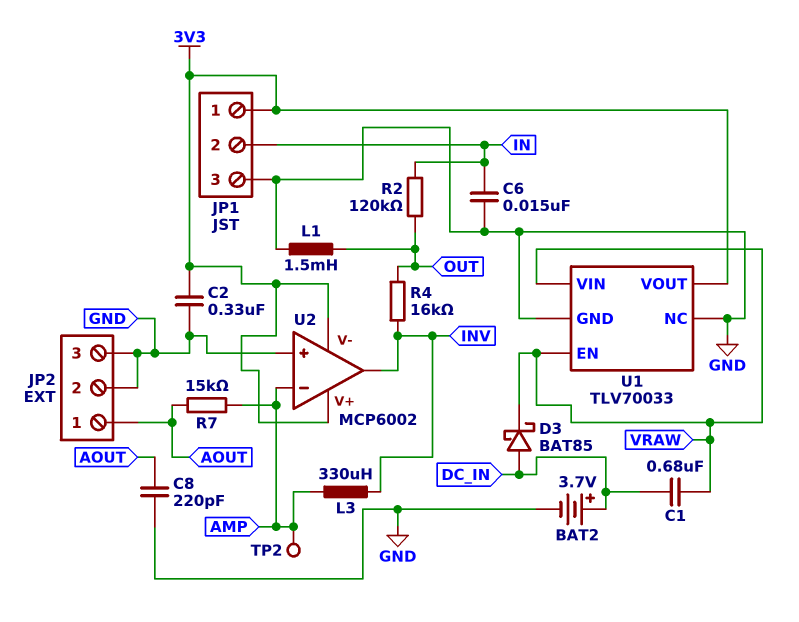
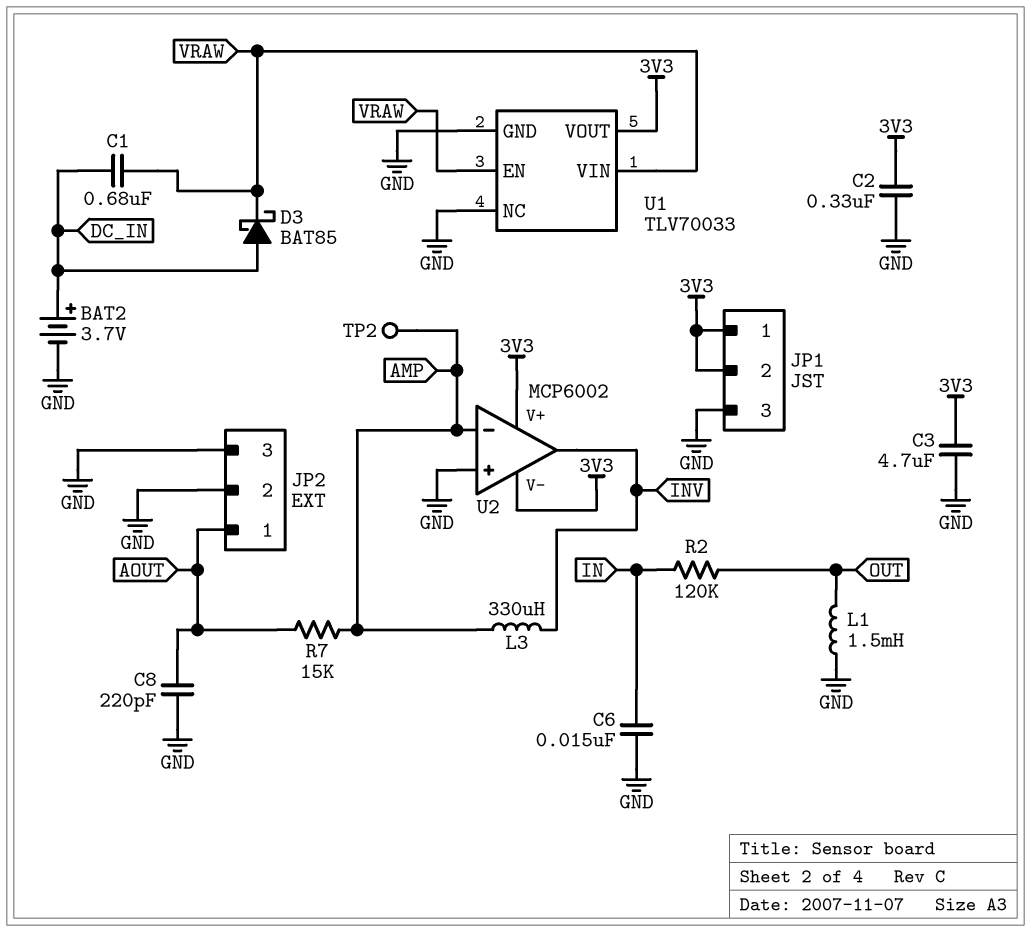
C3: none -> 4.7uF (3V3, GND)
JP1 pin 2: IN -> 3V3
R4: 16k (INV, OUT) -> none

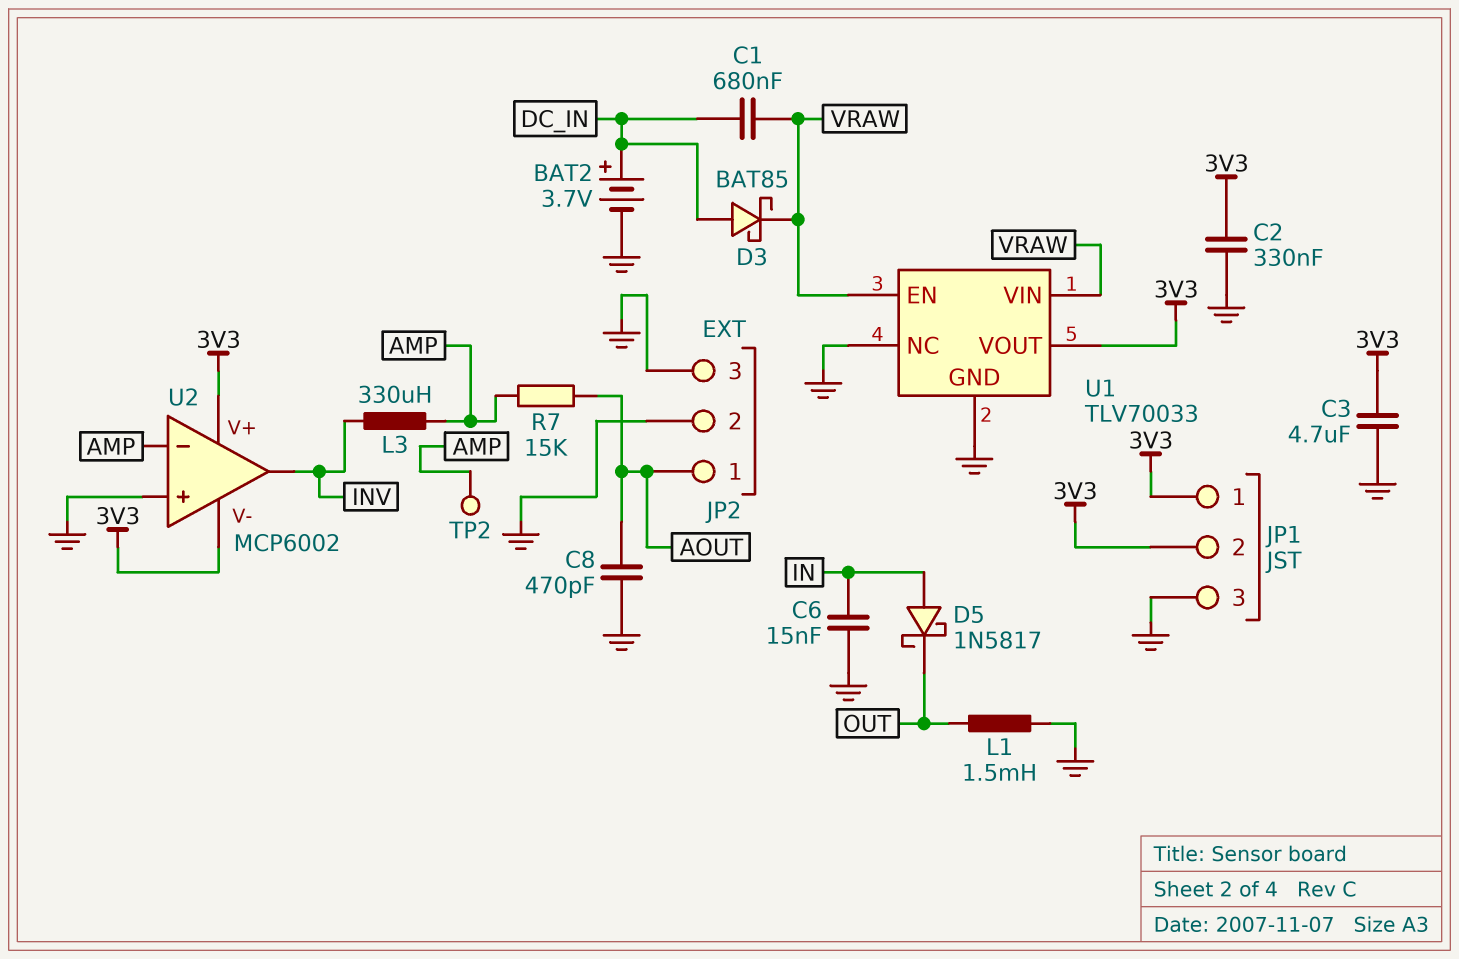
C8: 220pF (AOUT, GND) -> 470pF (AOUT, GND)
D5: none -> schottky 1N5817 (A IN, K OUT)
R2: 120k (IN, OUT) -> none

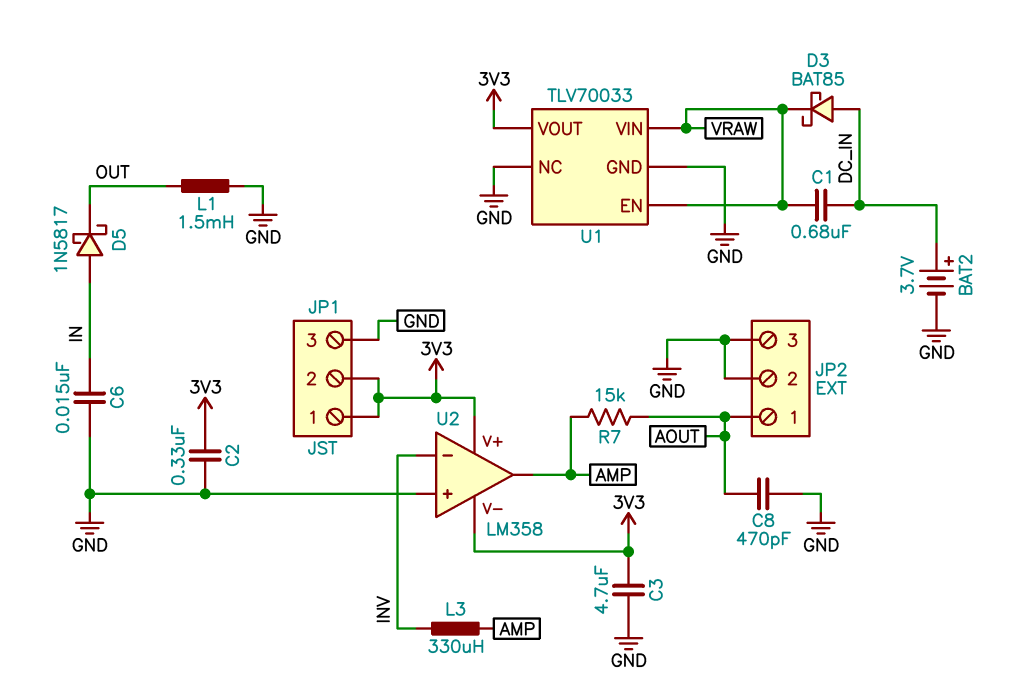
TP2: test point (AMP) -> none
U2: MCP6002 -> LM358
U2 pin in-: AMP -> INV
U2 pin out: INV -> AMP

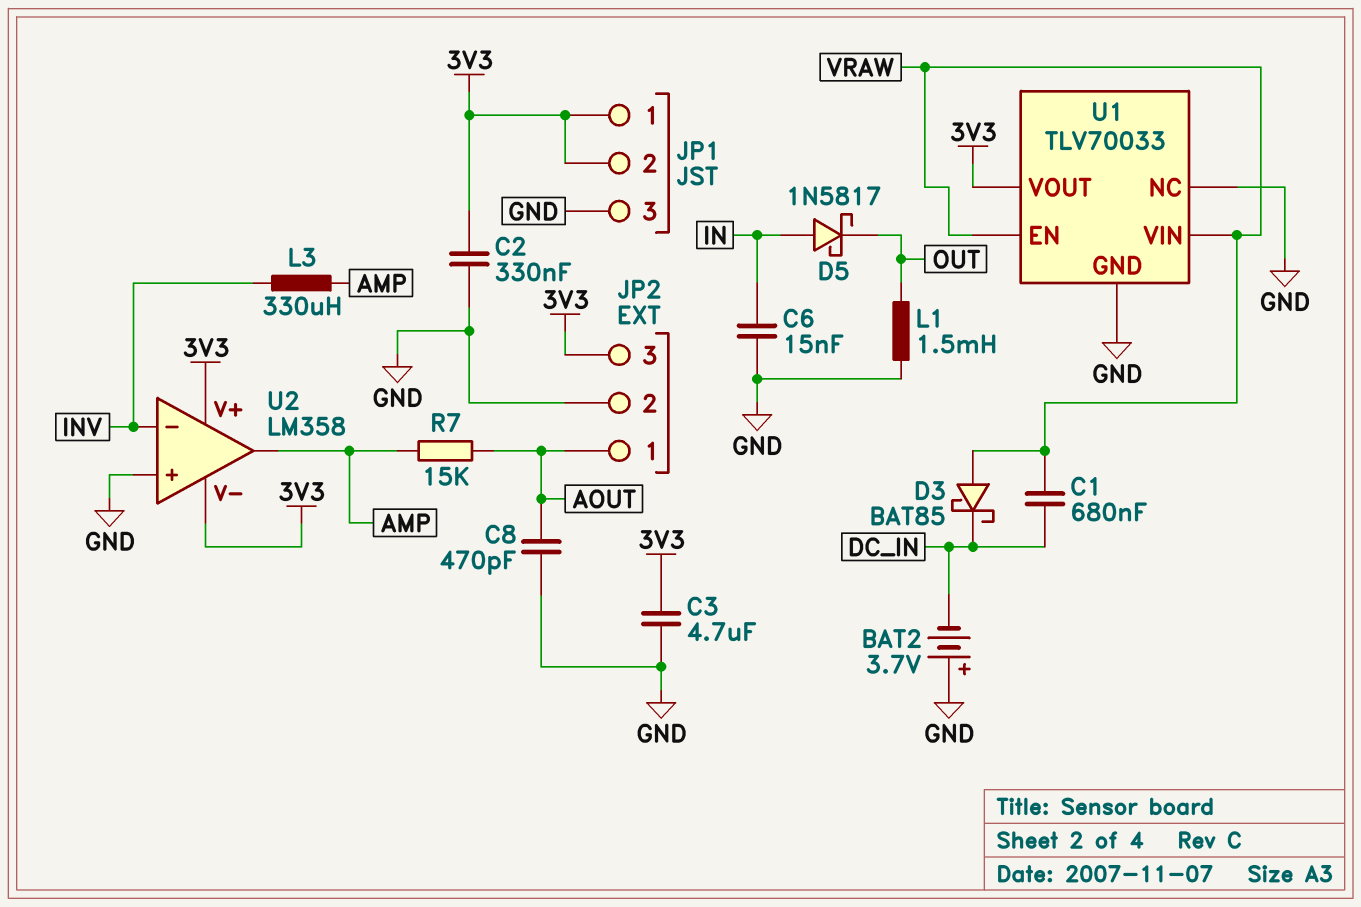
BAT2: 3.7V (plus DC_IN, minus GND) -> 3.7V (plus GND, minus DC_IN)
D3: schottky BAT85 (A DC_IN, K VRAW) -> schottky BAT85 (A VRAW, K DC_IN)
JP2 pin 3: GND -> 3V3

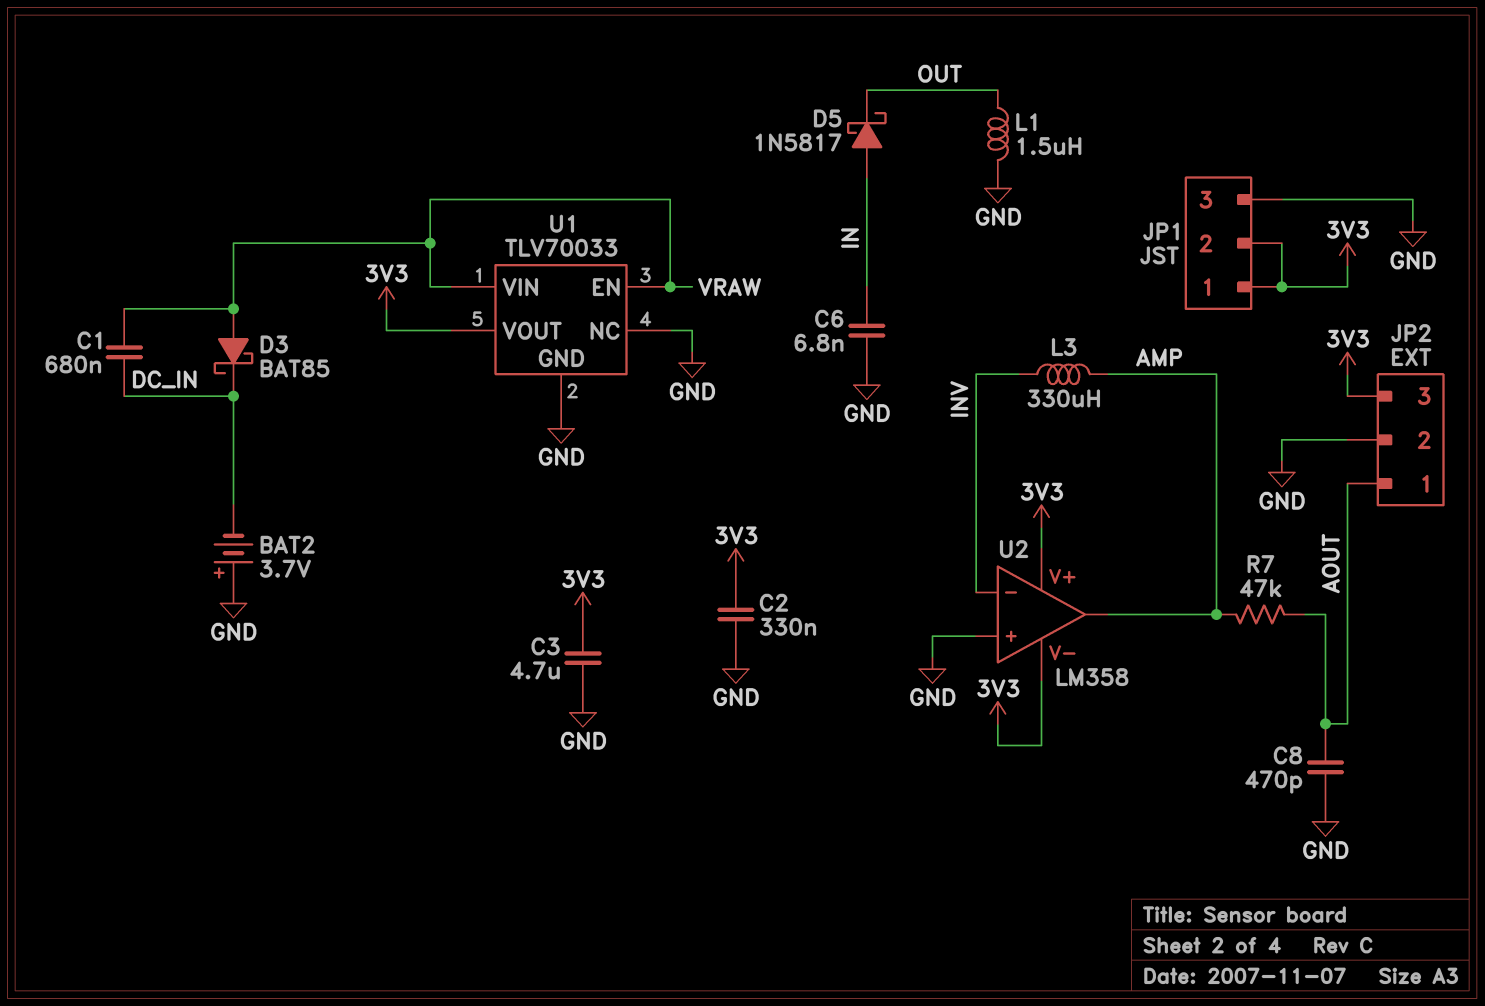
C6: 15nF (GND, IN) -> 6.8nF (GND, IN)
L1: 1.5mH (GND, OUT) -> 1.5uH (GND, OUT)
R7: 15k (AMP, AOUT) -> 47k (AMP, AOUT)

